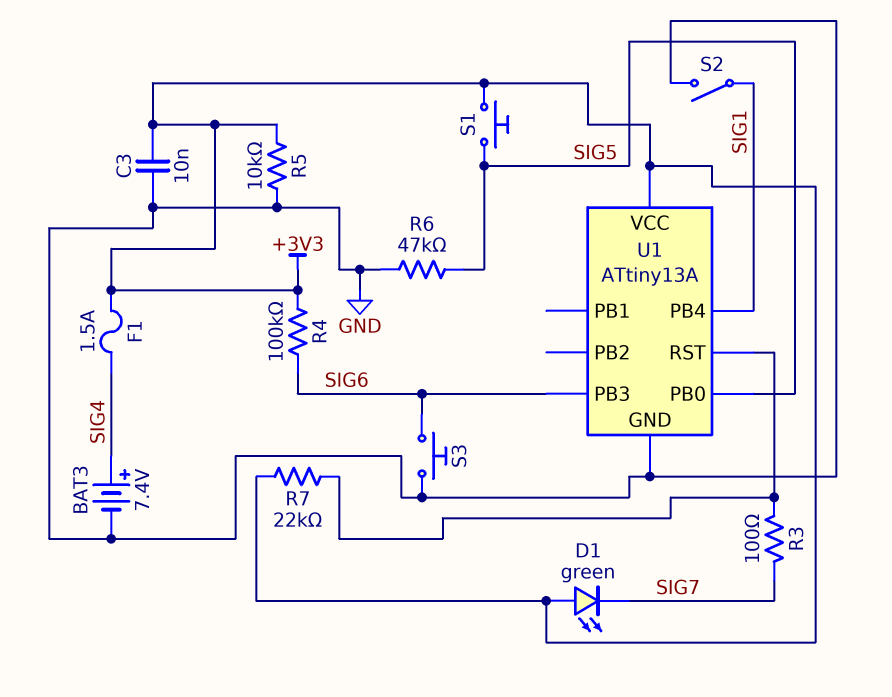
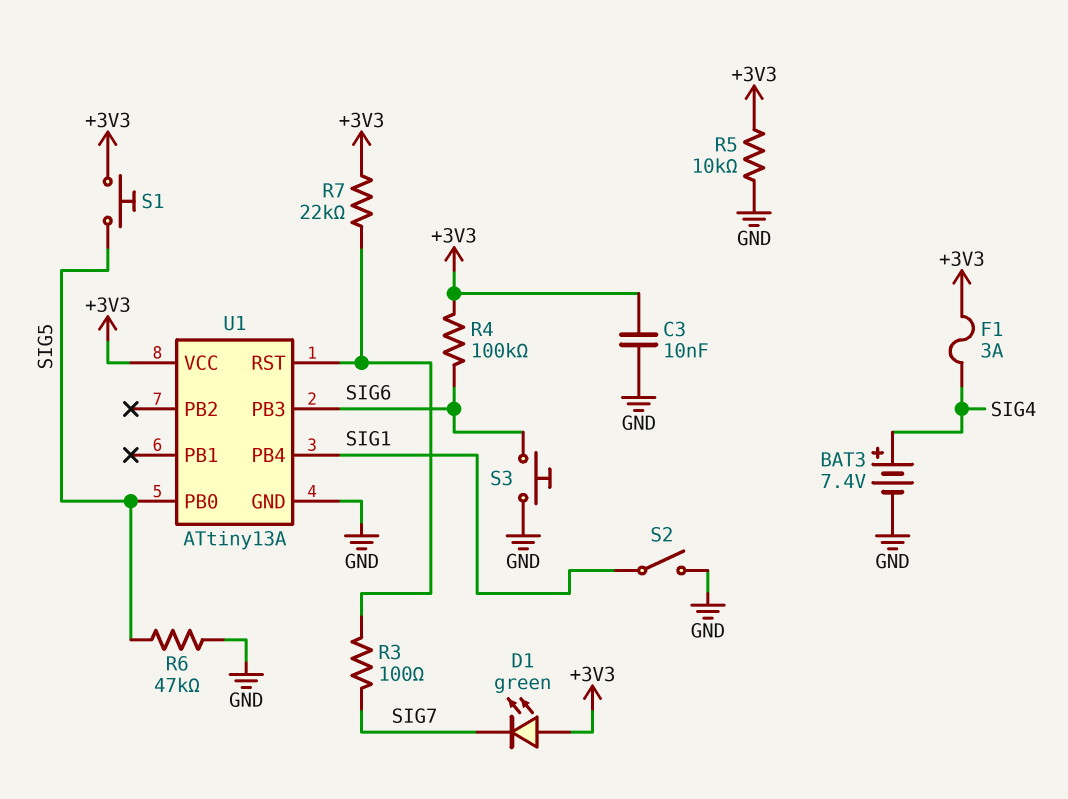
F1: 1.5A (+3V3, SIG4) -> 3A (+3V3, SIG4)

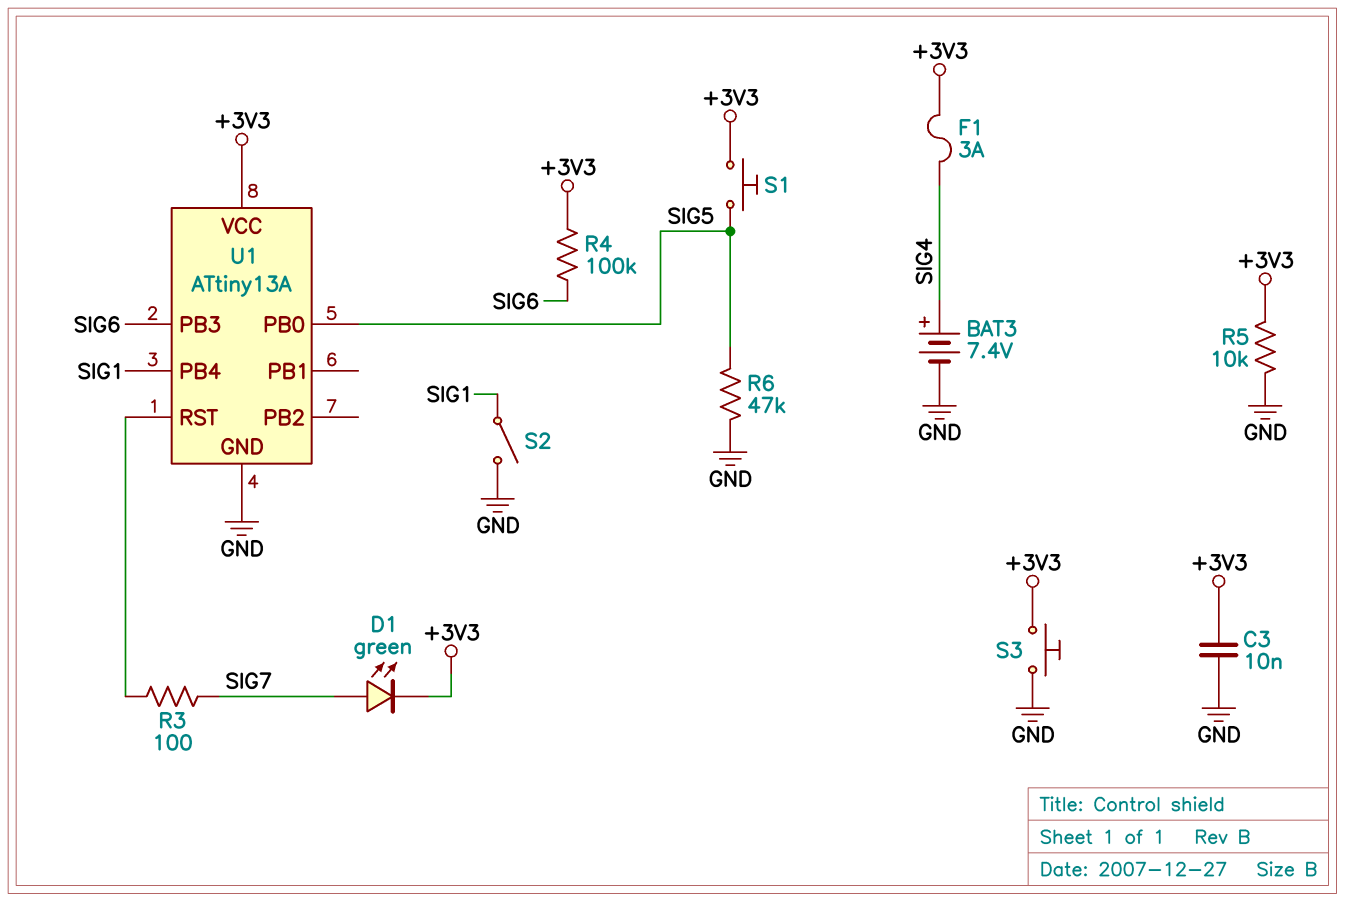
D1: LED green (A +3V3, K SIG7) -> LED green (A SIG7, K +3V3)
R7: 22k (+3V3, U1/RST) -> none
S3: button (GND, SIG6) -> button (+3V3, GND)

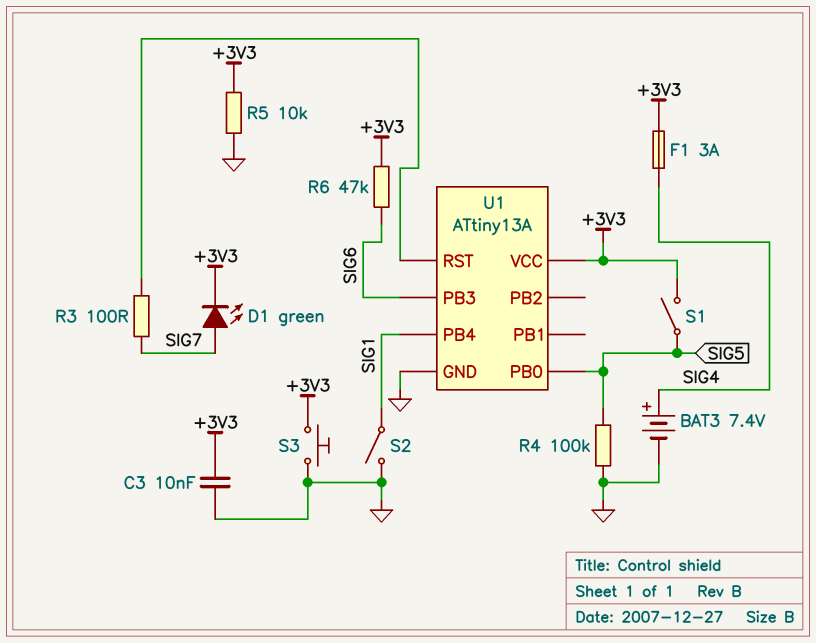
R4: 100k (+3V3, SIG6) -> 100k (GND, SIG5)
R6: 47k (GND, SIG5) -> 47k (+3V3, SIG6)
S1: button (+3V3, SIG5) -> switch (+3V3, SIG5)

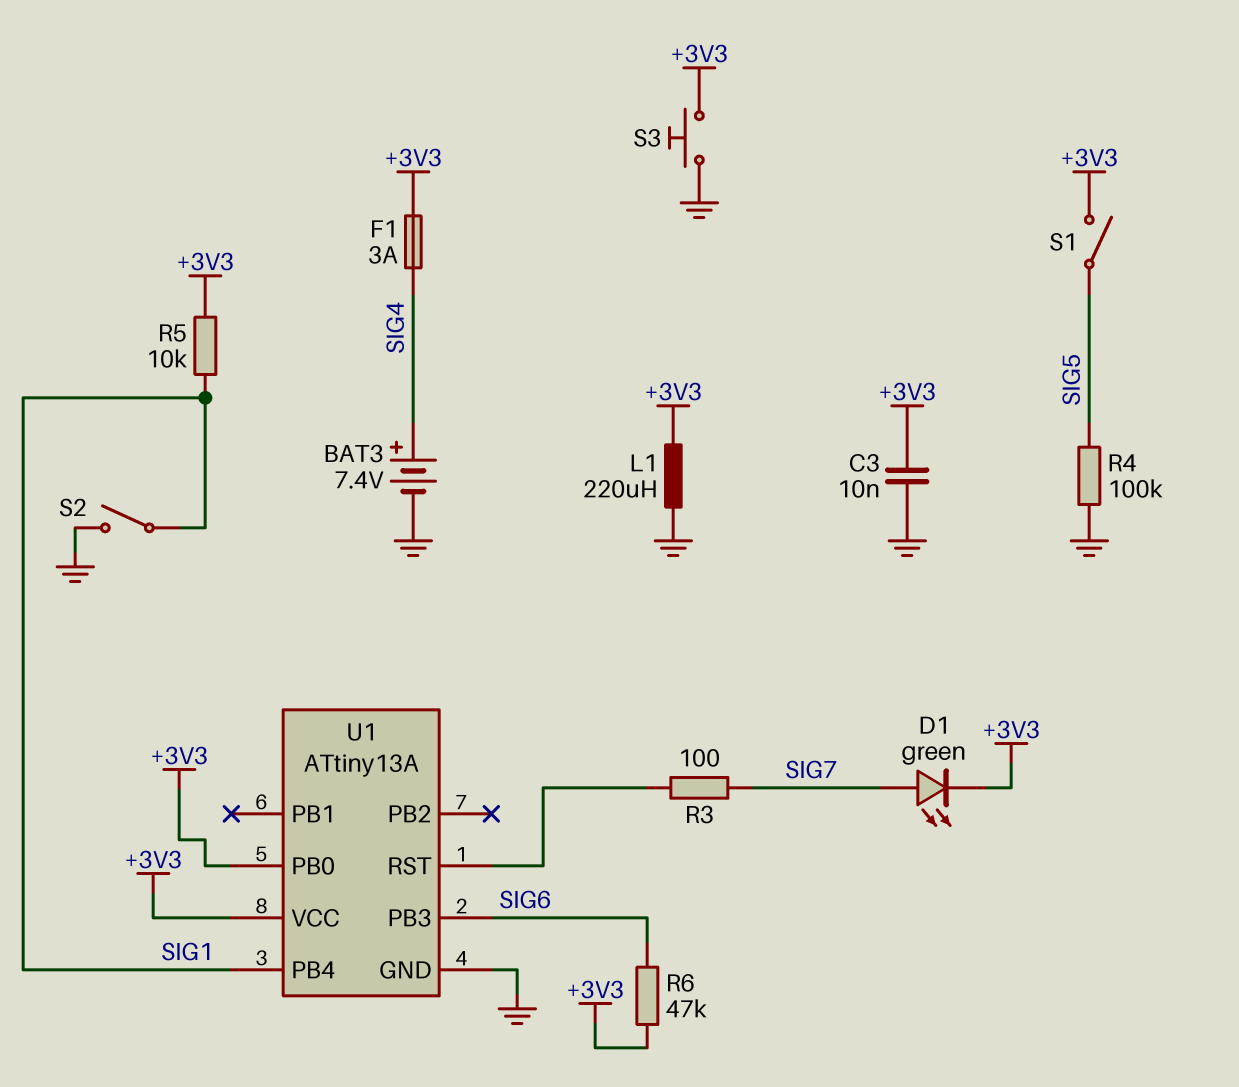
L1: none -> 220uH (+3V3, GND)
R5: 10k (+3V3, GND) -> 10k (+3V3, SIG1)
U1 pin PB0: SIG5 -> +3V3

